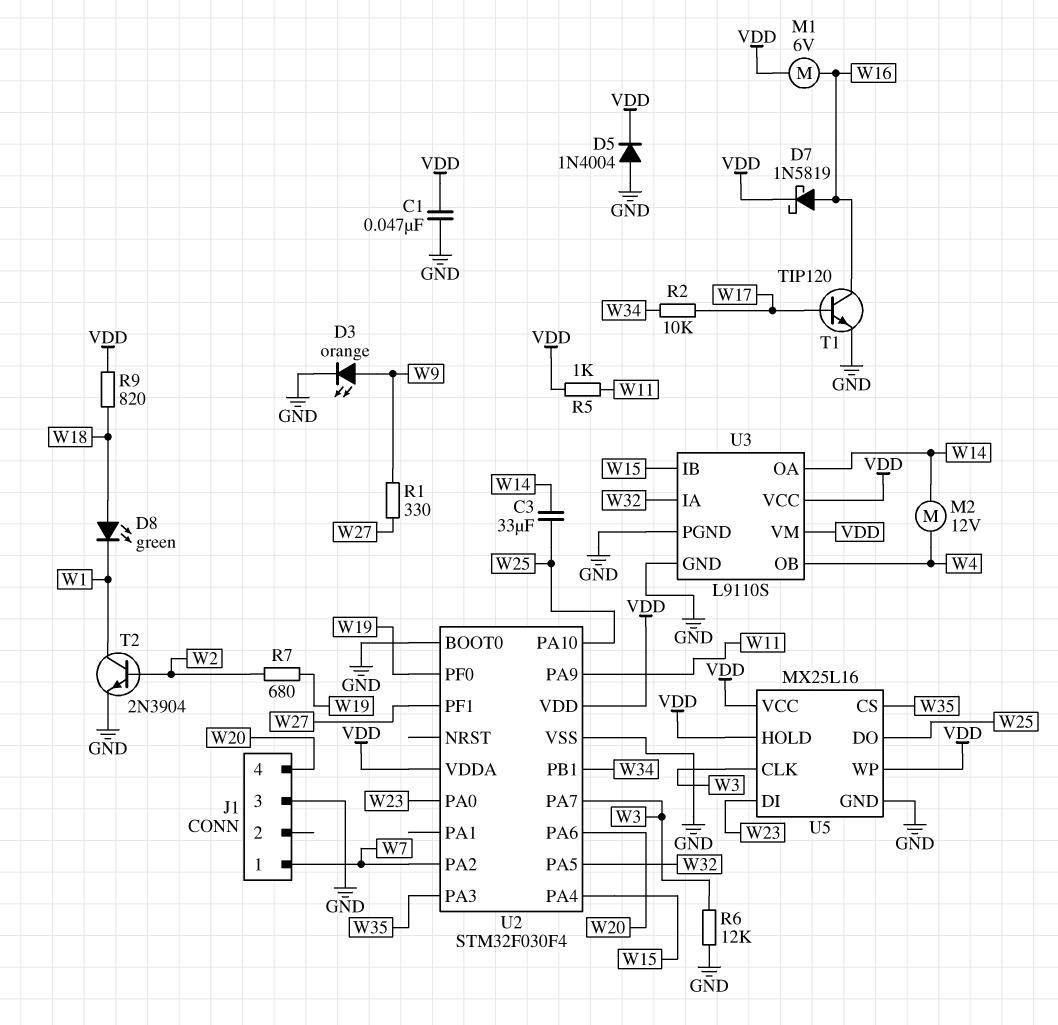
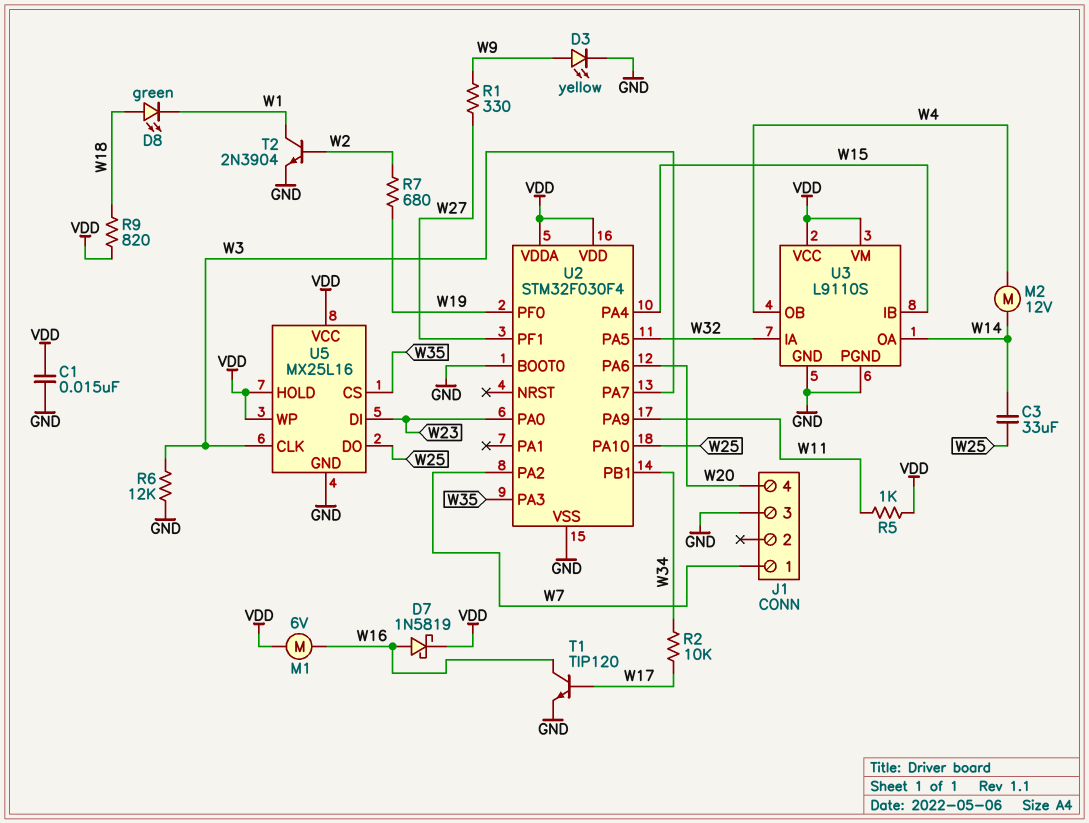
C1: 47nF (GND, VDD) -> 15nF (GND, VDD)
D3: LED orange (A W9, K GND) -> LED yellow (A W9, K GND)
D5: diode 1N4004 (A GND, K VDD) -> none

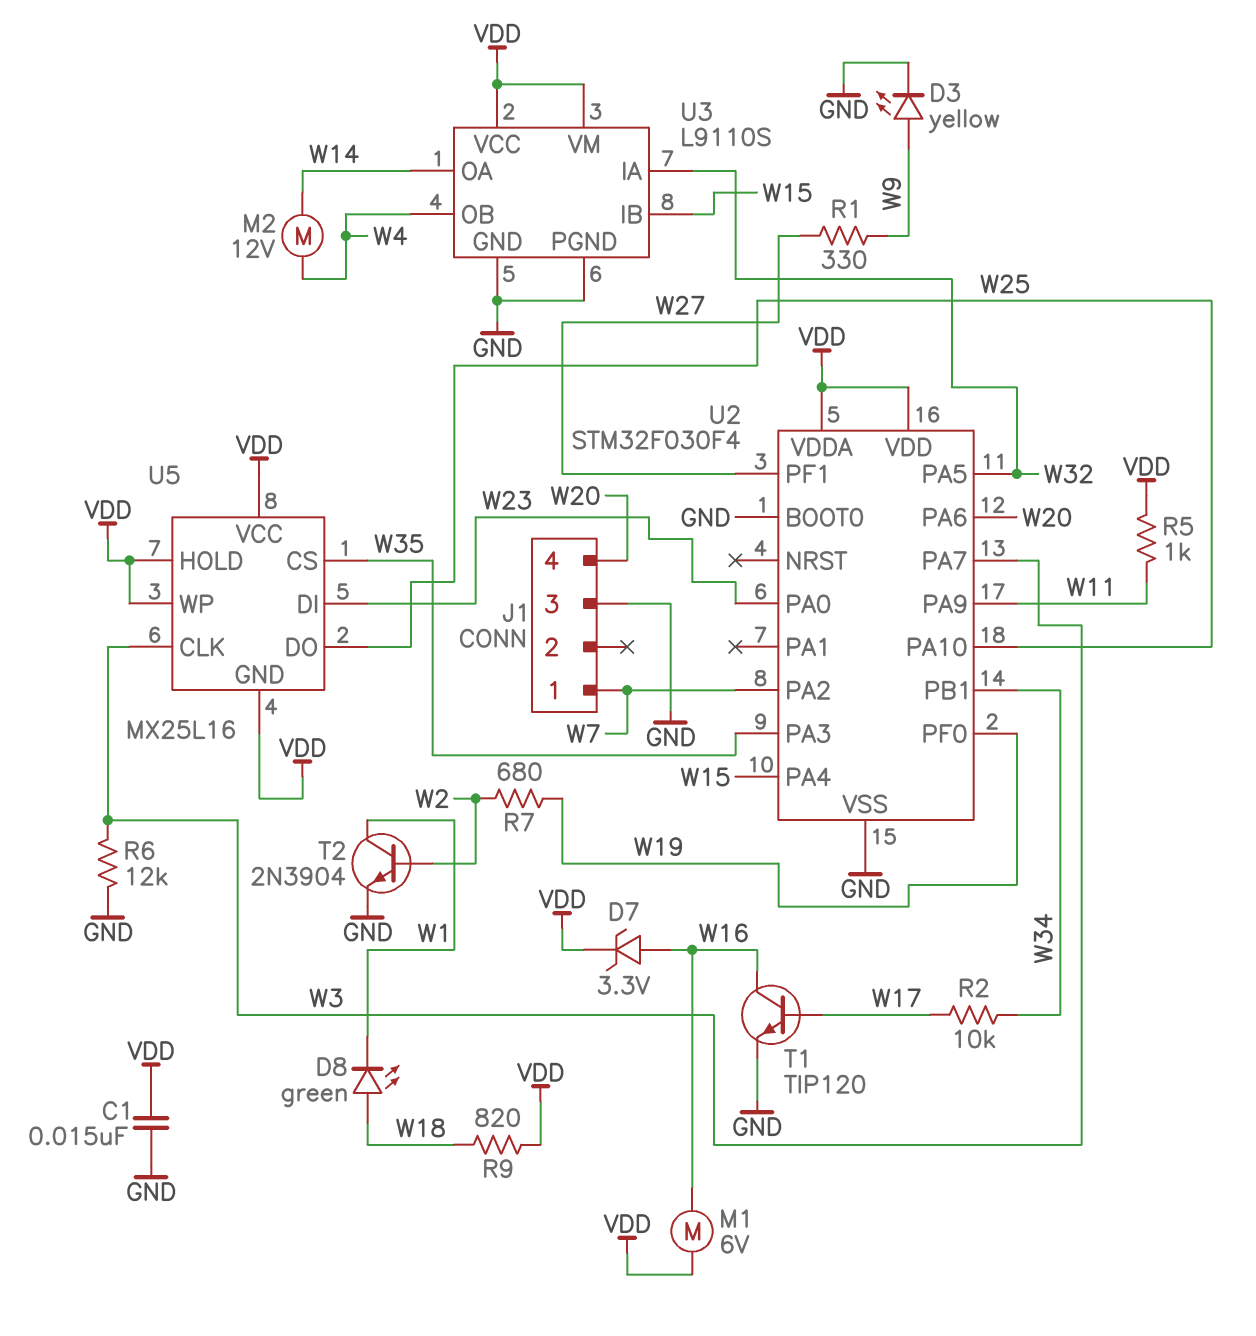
C3: 33uF (W14, W25) -> none
D7: schottky 1N5819 (A W16, K VDD) -> zener 3.3V (A W16, K VDD)
U5 pin GND: GND -> VDD

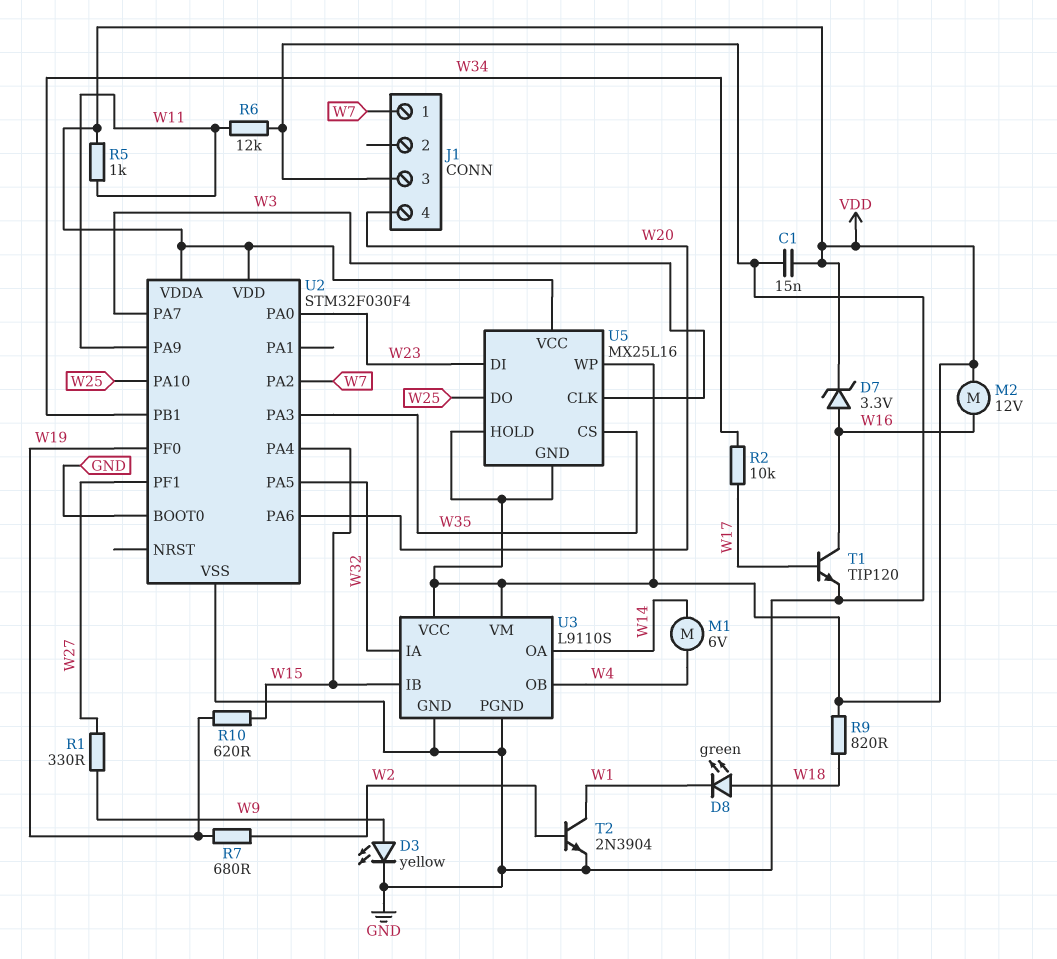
M1: motor 6V (VDD, W16) -> motor 6V (W4, W14)
M2: motor 12V (W4, W14) -> motor 12V (VDD, W16)
R6: 12k (GND, W3) -> 12k (GND, W11)
R10: none -> 620 (W15, W19)

